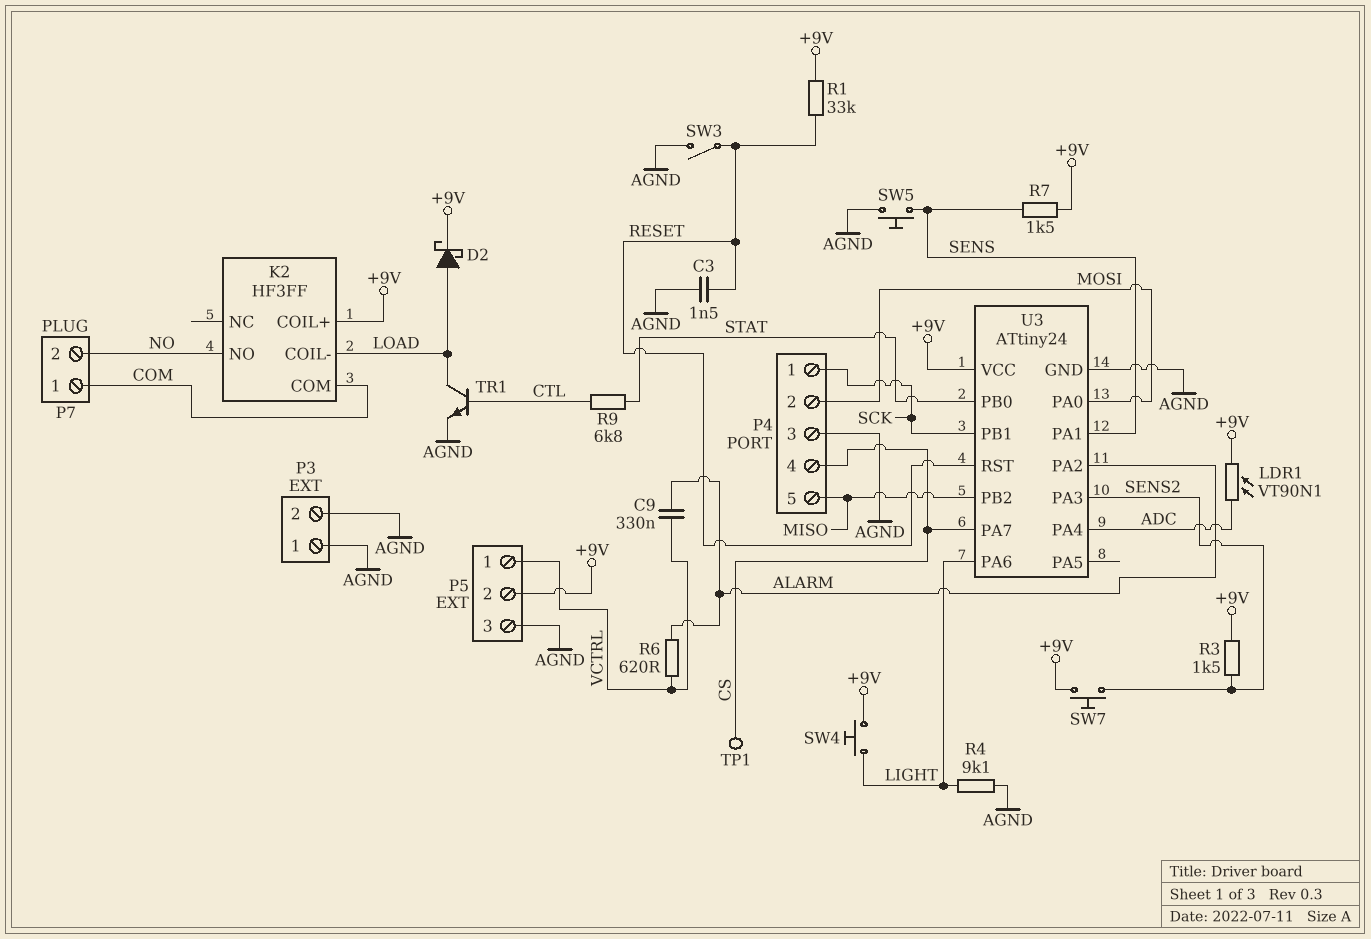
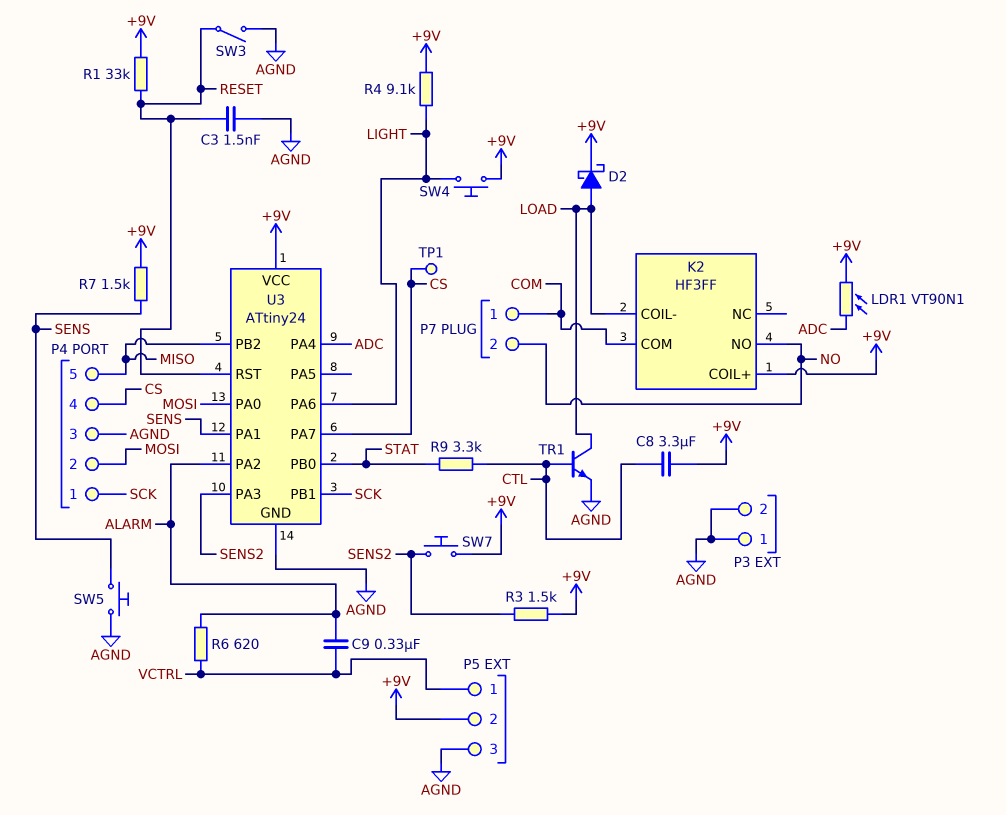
C8: none -> 3.3uF (+9V, CTL)
R4: 9.1k (AGND, LIGHT) -> 9.1k (+9V, LIGHT)
R9: 6.8k (CTL, STAT) -> 3.3k (CTL, STAT)

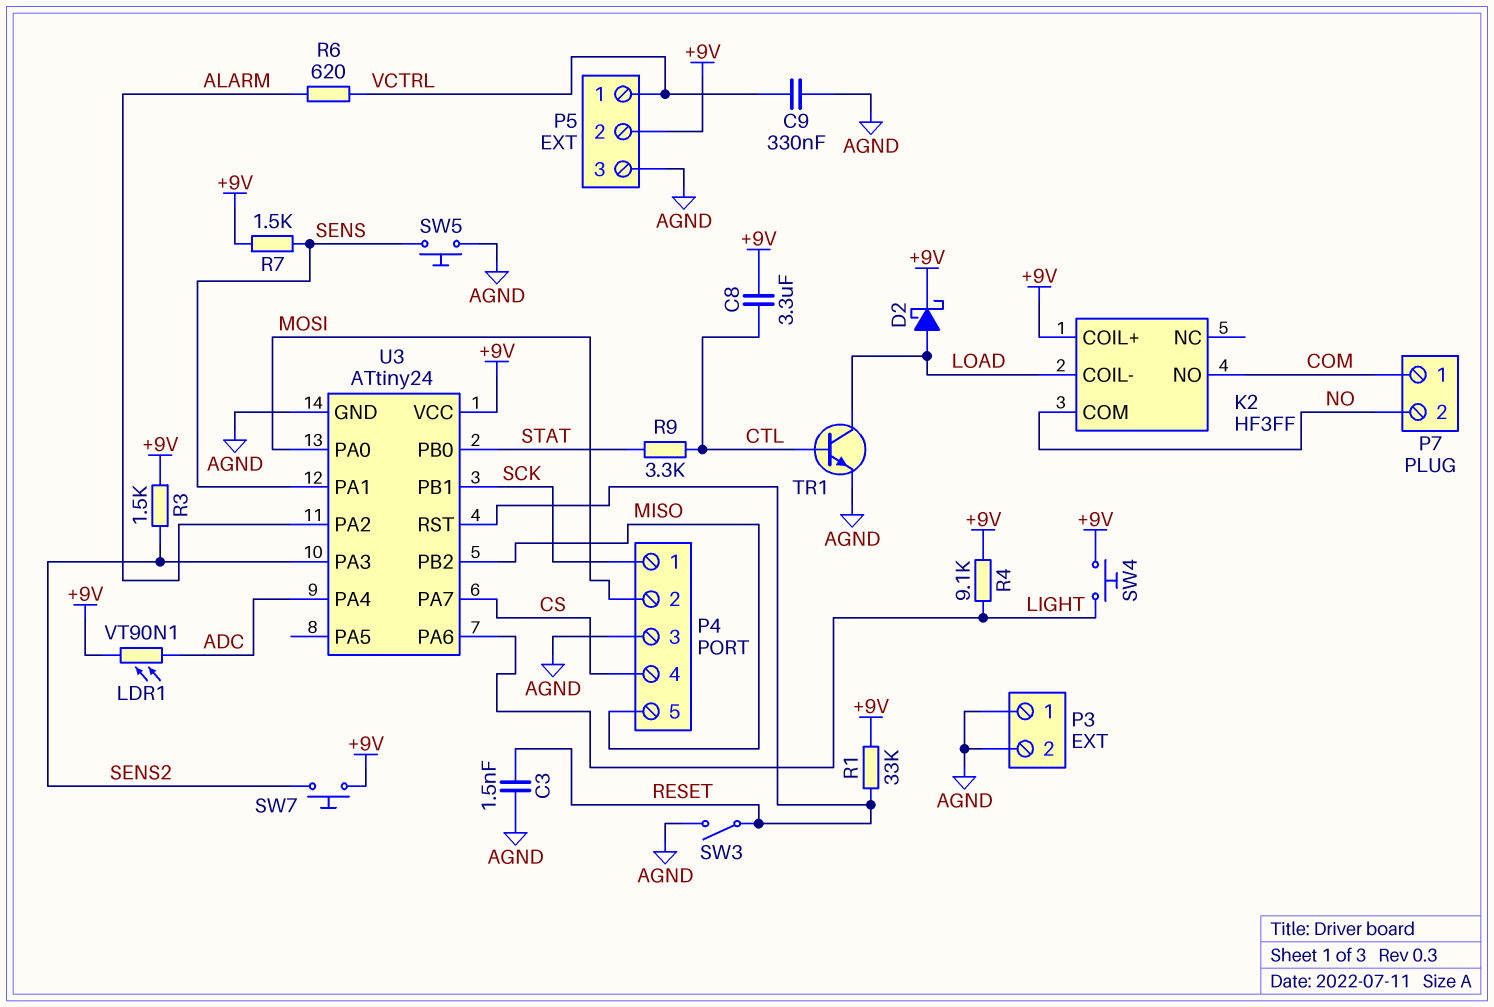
C9: 330nF (ALARM, VCTRL) -> 330nF (AGND, VCTRL)
K2 pin COM: COM -> NO
K2 pin NO: NO -> COM
TP1: test point (CS) -> none

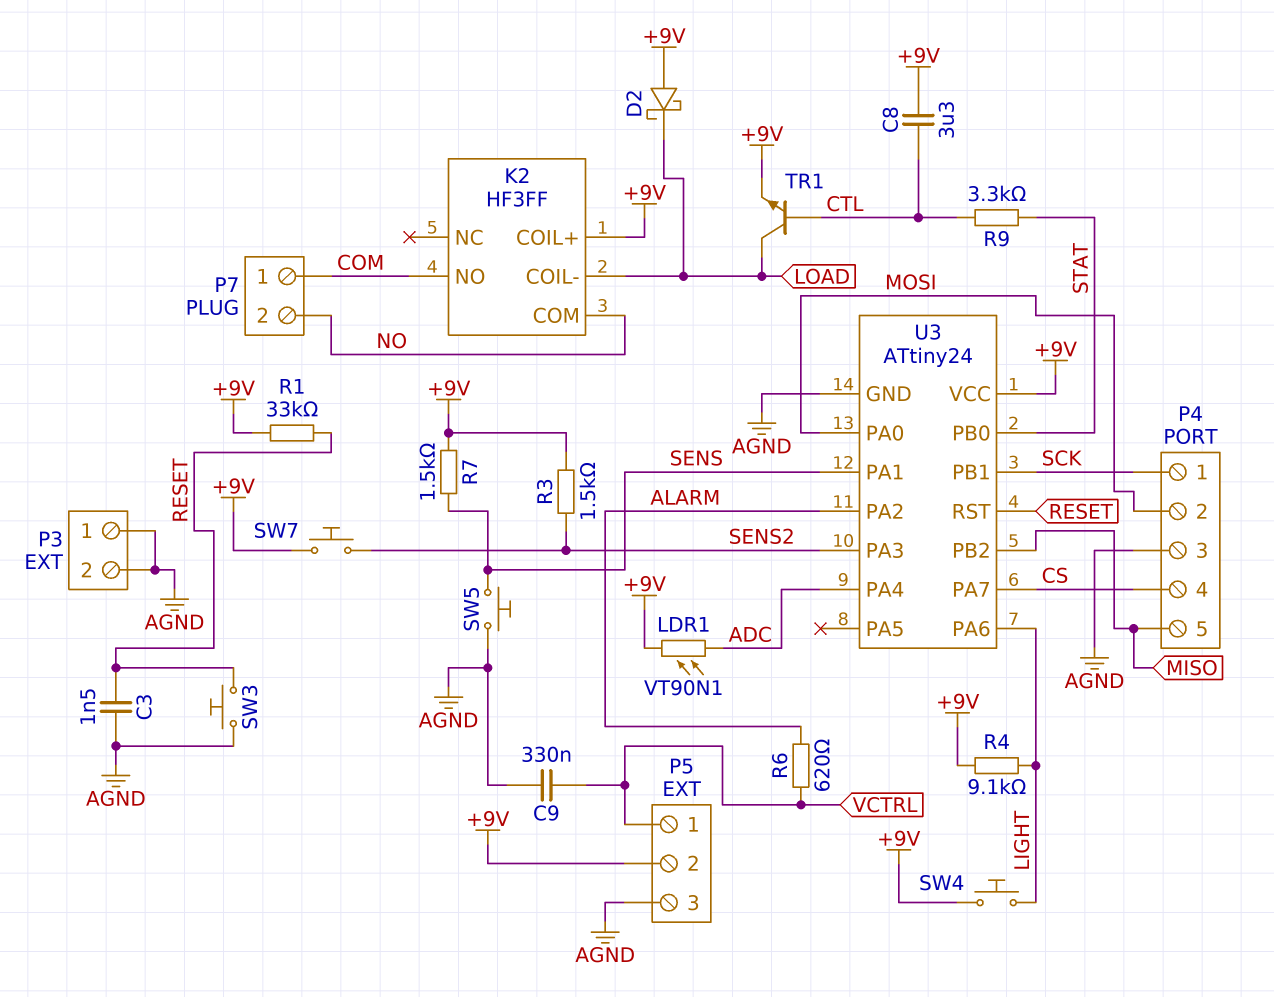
D2: schottky (A LOAD, K +9V) -> schottky (A +9V, K LOAD)
SW3: switch (AGND, RESET) -> button (AGND, RESET)
TR1: NPN (B CTL, C LOAD, E AGND) -> NPN (B CTL, C LOAD, E +9V)

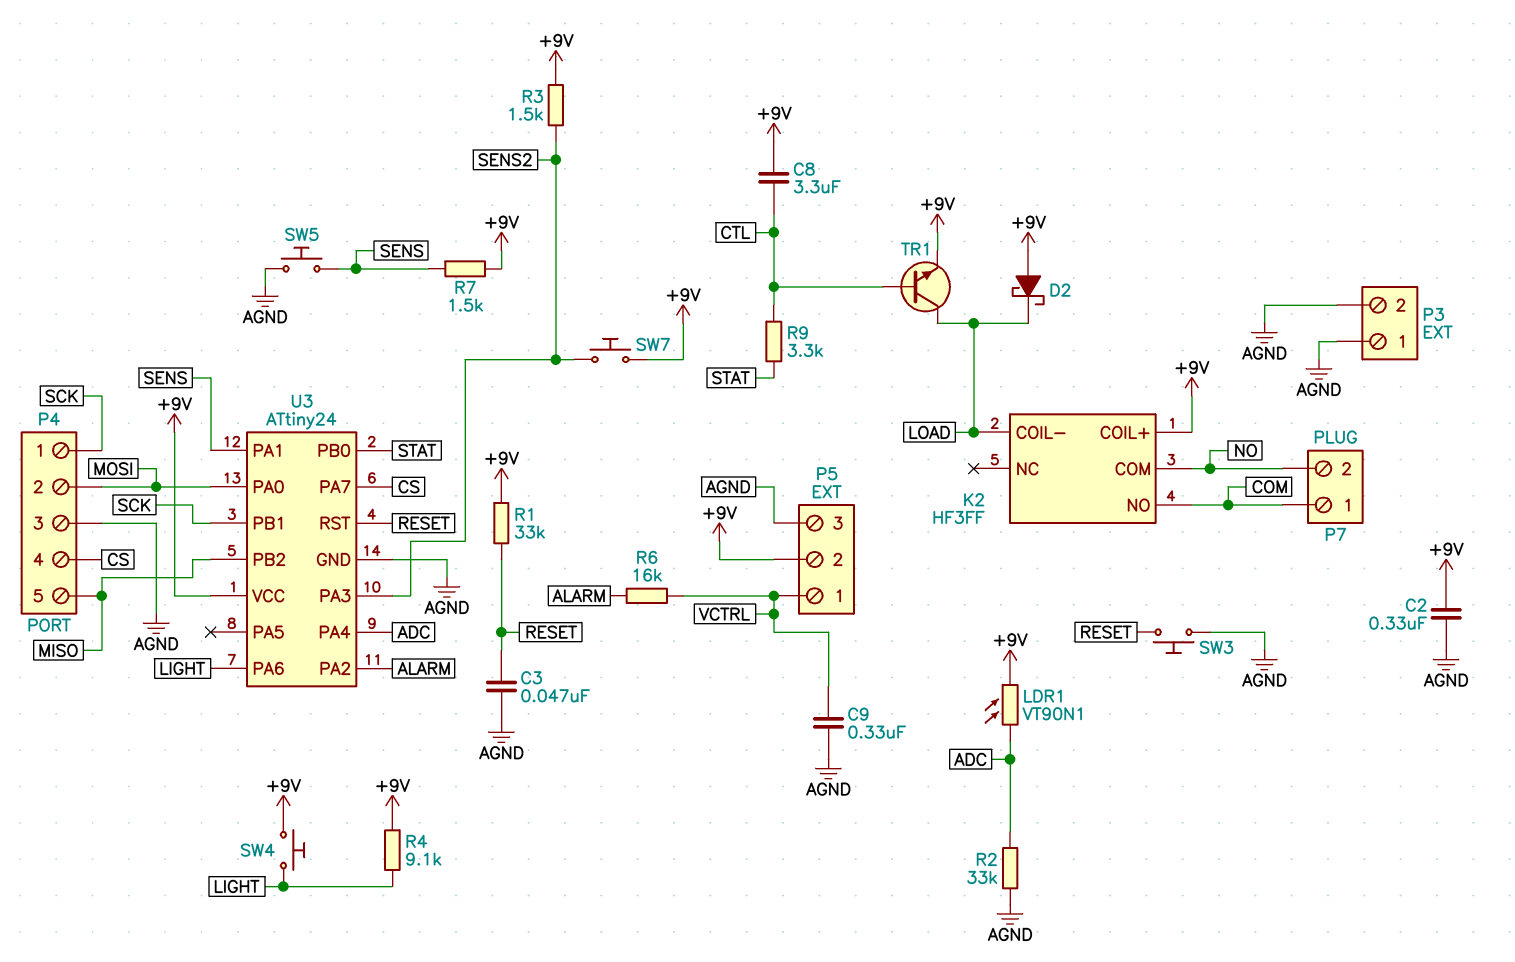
C2: none -> 330nF (+9V, AGND)
C3: 1.5nF (AGND, RESET) -> 47nF (AGND, RESET)
R2: none -> 33k (ADC, AGND)
R6: 620 (ALARM, VCTRL) -> 16k (ALARM, VCTRL)

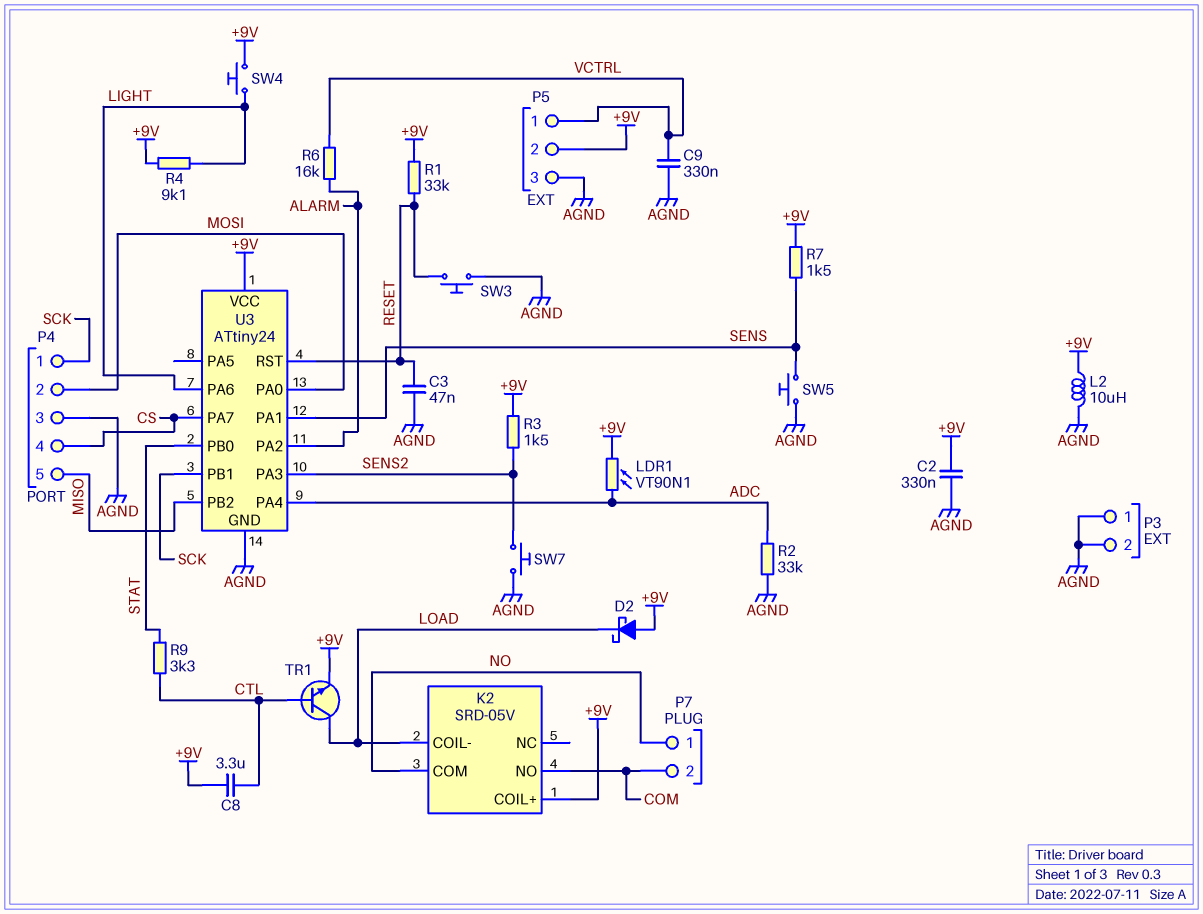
K2: HF3FF -> SRD-05V
L2: none -> 10uH (+9V, AGND)
P7 pin 1: COM -> NO
P7 pin 2: NO -> COM
SW7: button (+9V, SENS2) -> button (AGND, SENS2)

